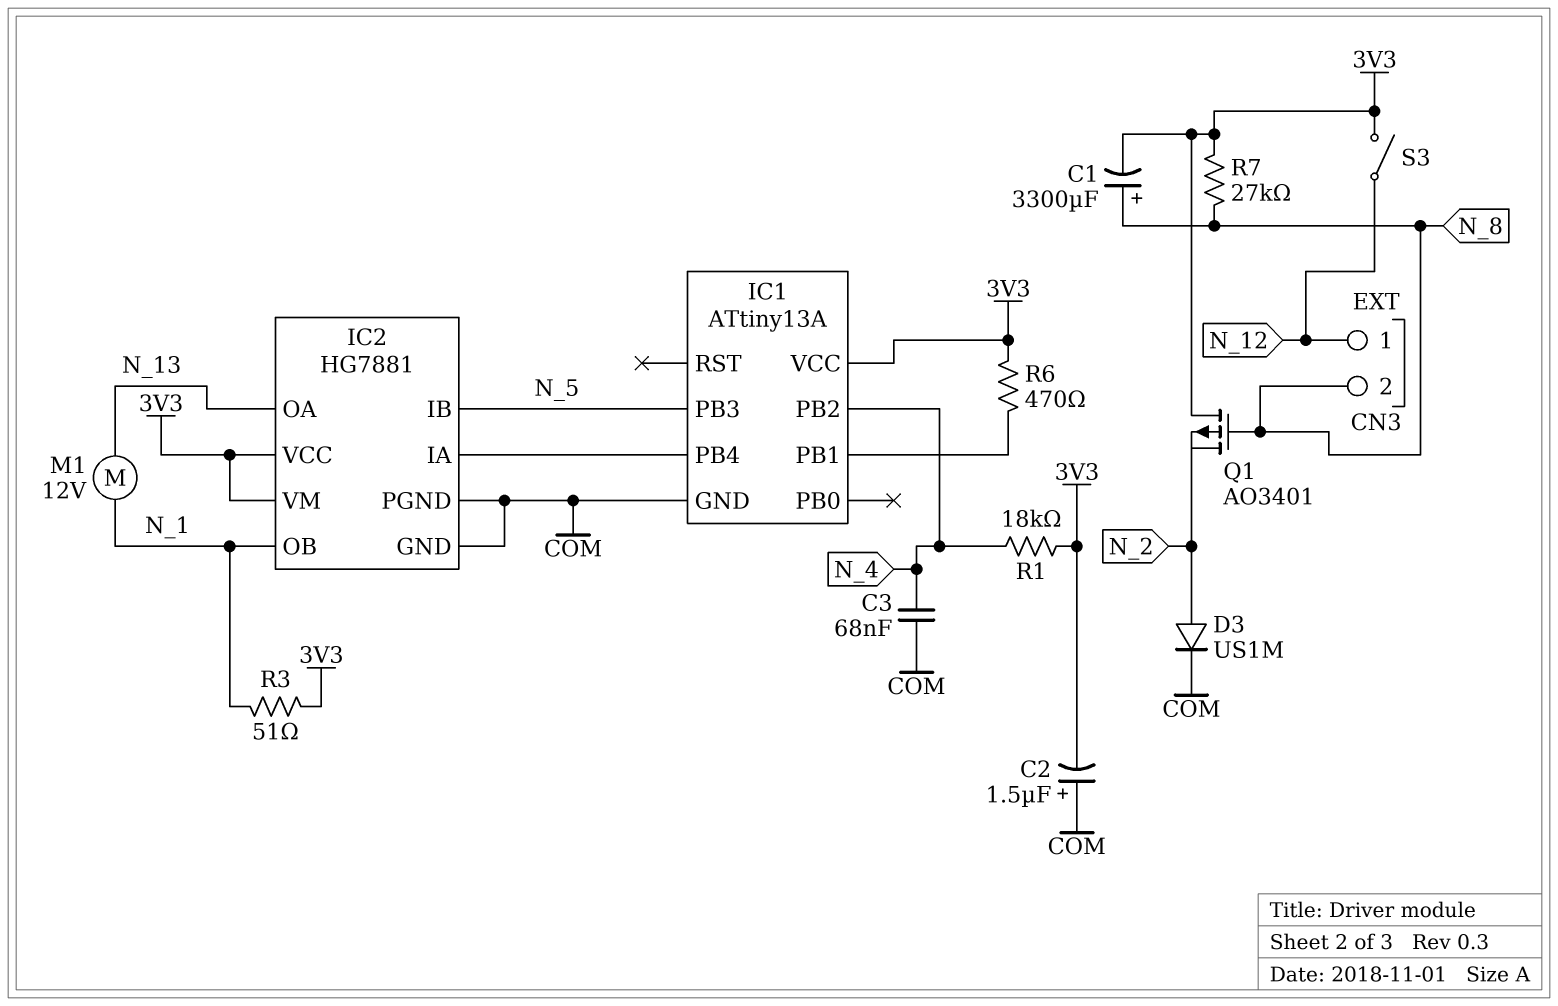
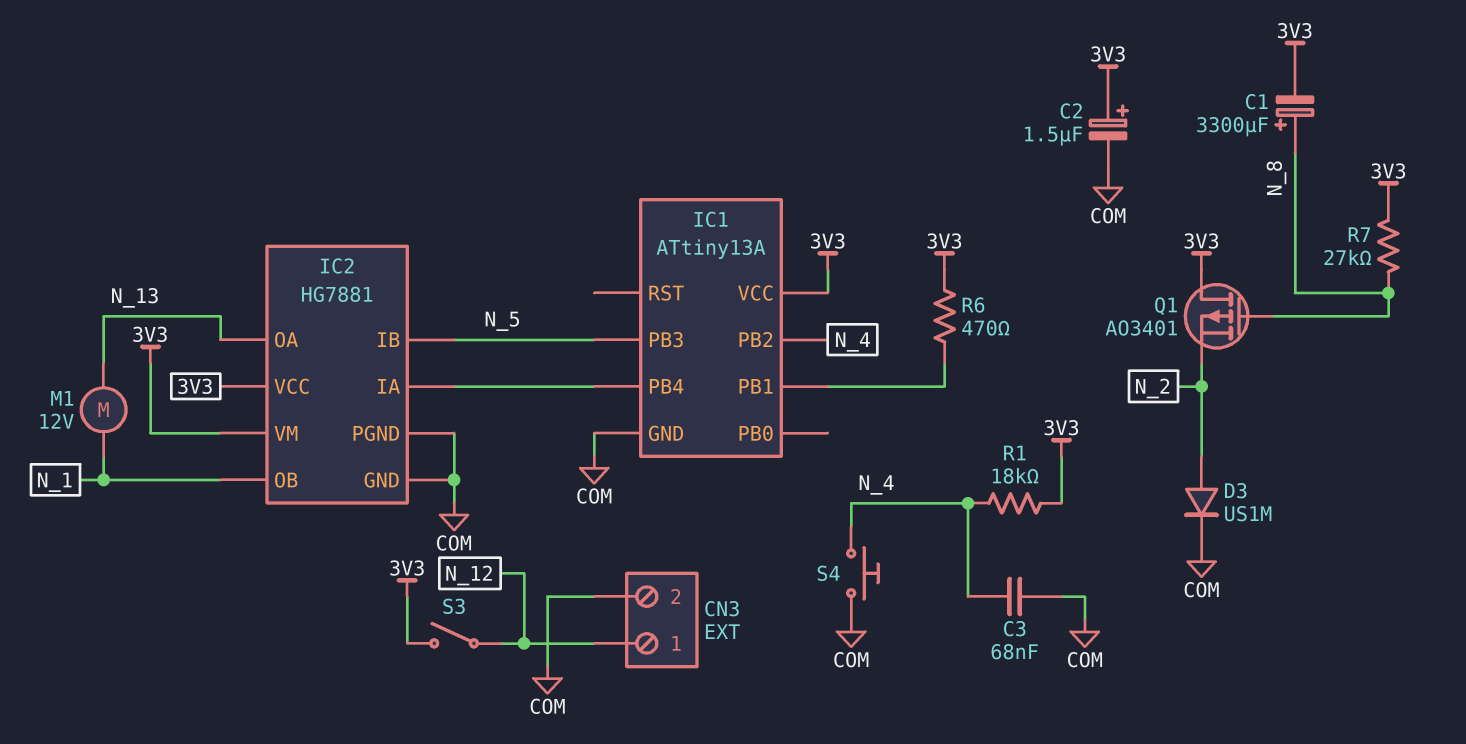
C2: 1.5uF (plus COM, minus 3V3) -> 1.5uF (plus 3V3, minus COM)
CN3 pin 2: N_8 -> COM
R3: 51 (3V3, N_1) -> none
S4: none -> button (COM, N_4)

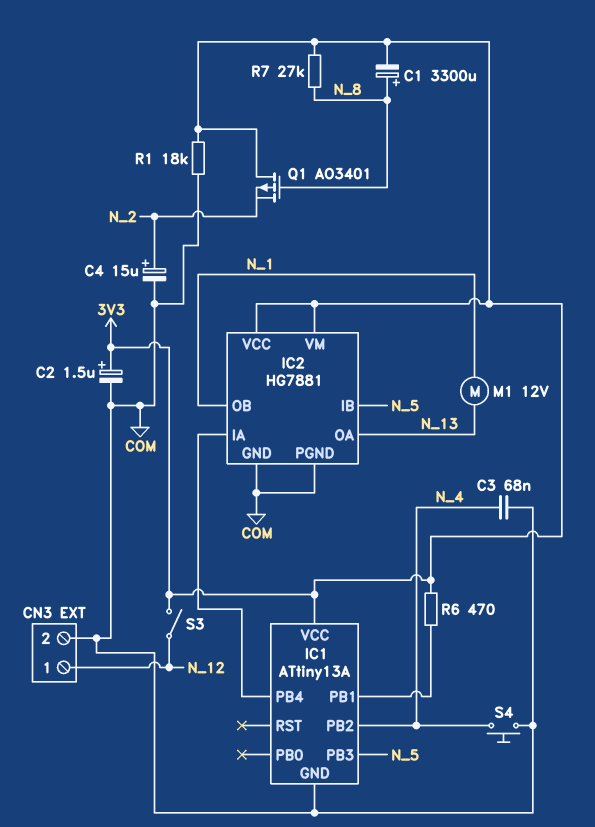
C4: none -> 15uF (plus N_2, minus COM)
D3: diode US1M (A N_2, K COM) -> none
R1: 18k (3V3, N_4) -> 18k (3V3, COM)

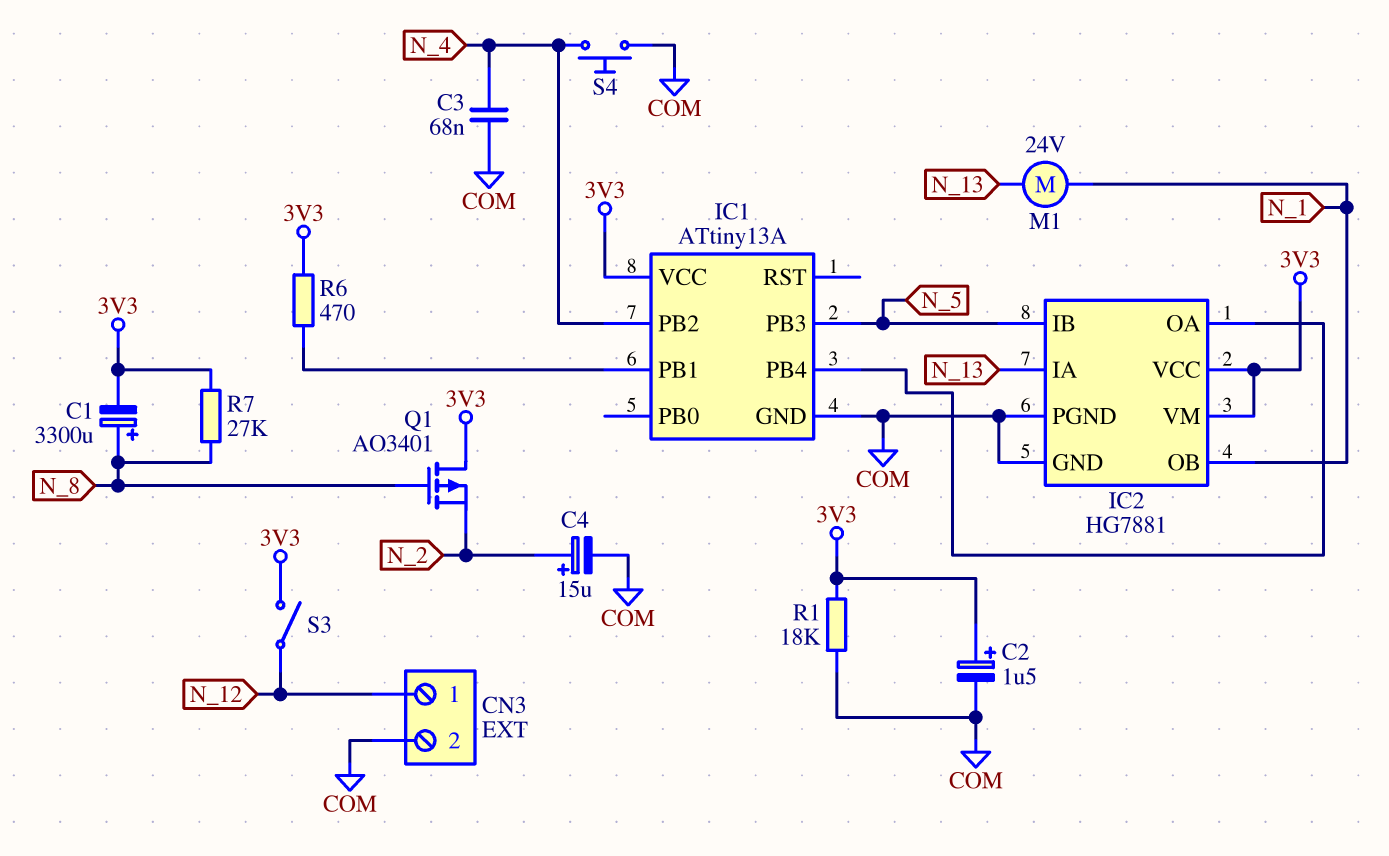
IC2 pin IA: IC1/PB4 -> N_13
IC2 pin OA: N_13 -> IC1/PB4
M1: motor 12V (N_1, N_13) -> motor 24V (N_1, N_13)

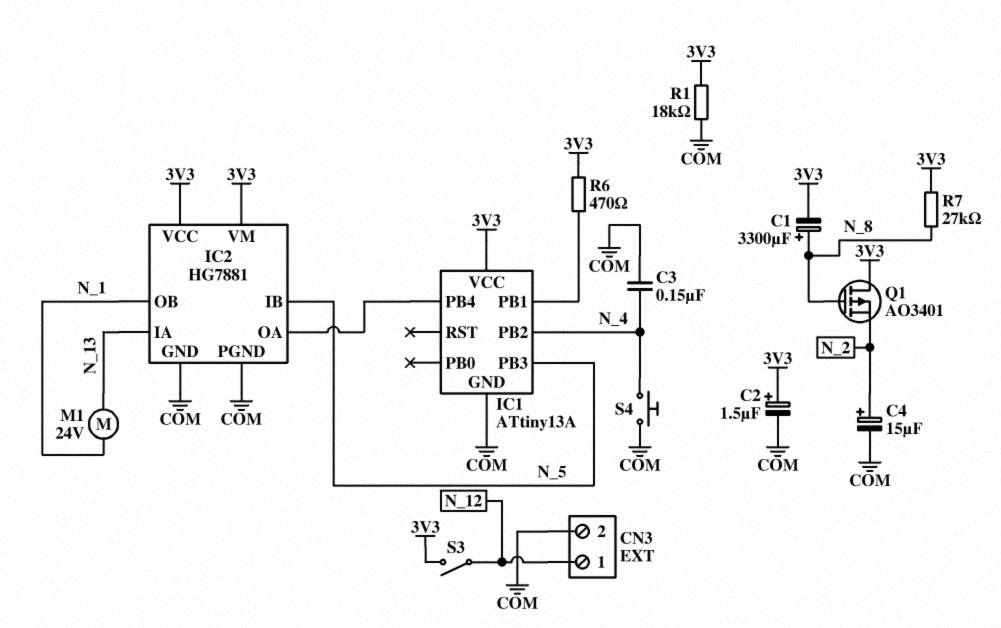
C3: 68nF (COM, N_4) -> 150nF (COM, N_4)

